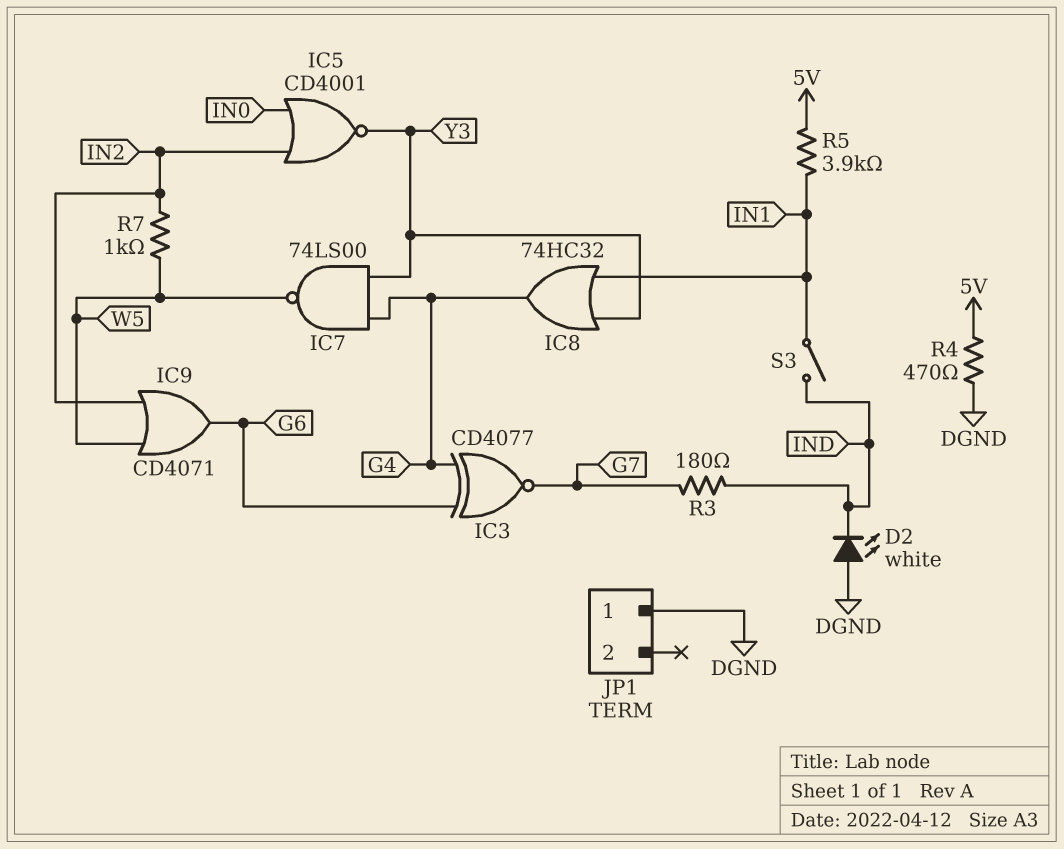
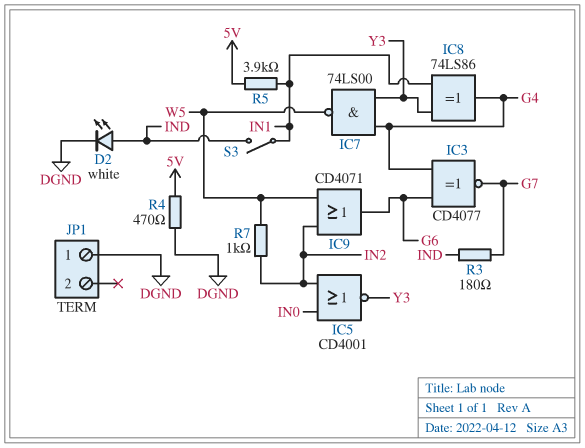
D2: LED white (A DGND, K IND) -> LED white (A IND, K DGND)
IC8: OR 74HC32 (in IN1, in Y3, out G4) -> XOR 74LS86 (in IN1, in Y3, out G4)

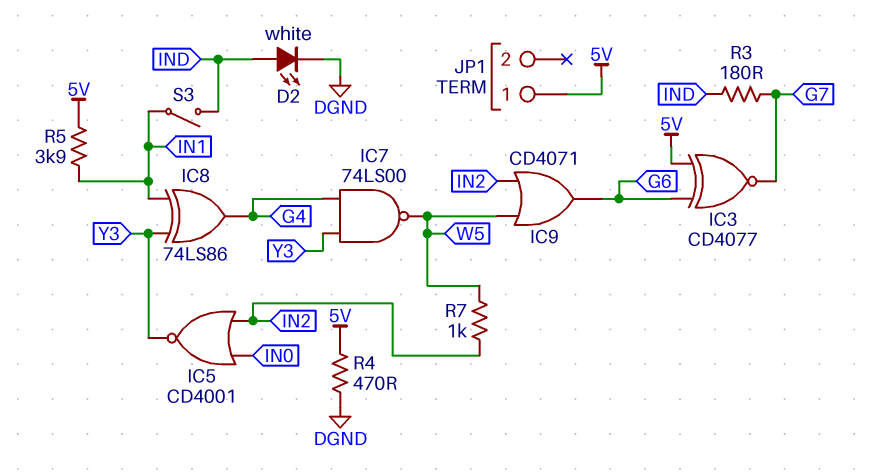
IC3: XNOR CD4077 (in G4, in G6, out G7) -> XNOR CD4077 (in 5V, in G6, out G7)
JP1 pin 1: DGND -> 5V

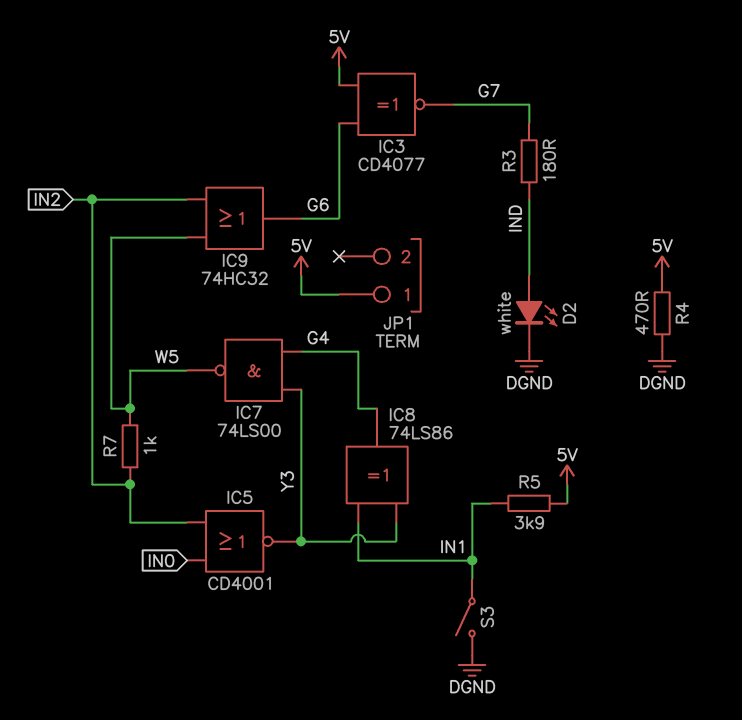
IC9: OR CD4071 (in IN2, in W5, out G6) -> OR 74HC32 (in IN2, in W5, out G6)
S3: switch (IN1, IND) -> switch (DGND, IN1)

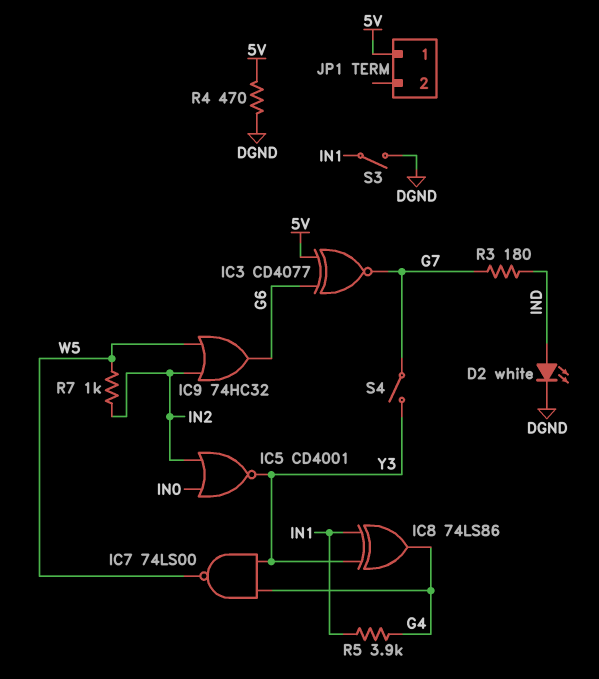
R5: 3.9k (5V, IN1) -> 3.9k (G4, IN1)
S4: none -> switch (G7, Y3)

